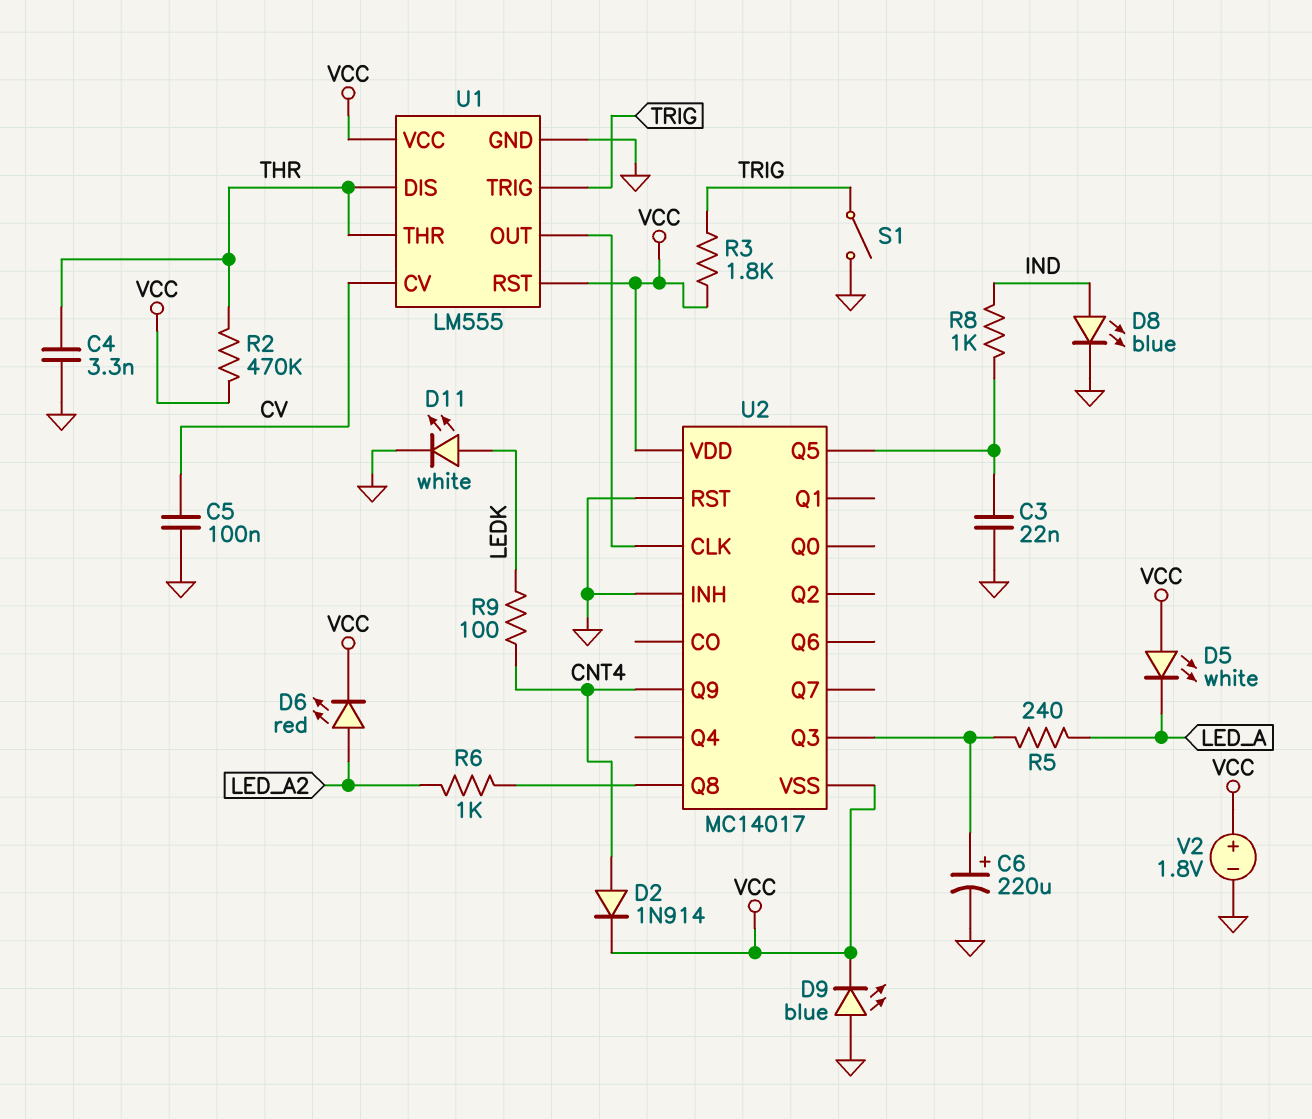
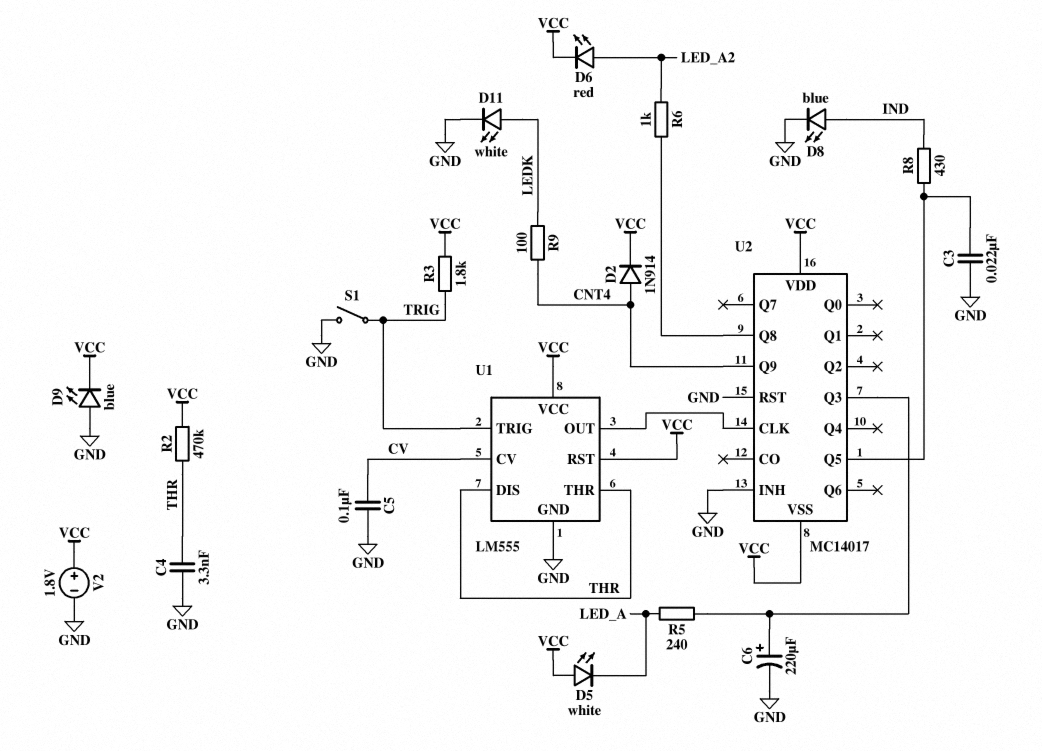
R8: 1k (IND, U2/Q5) -> 430 (IND, U2/Q5)

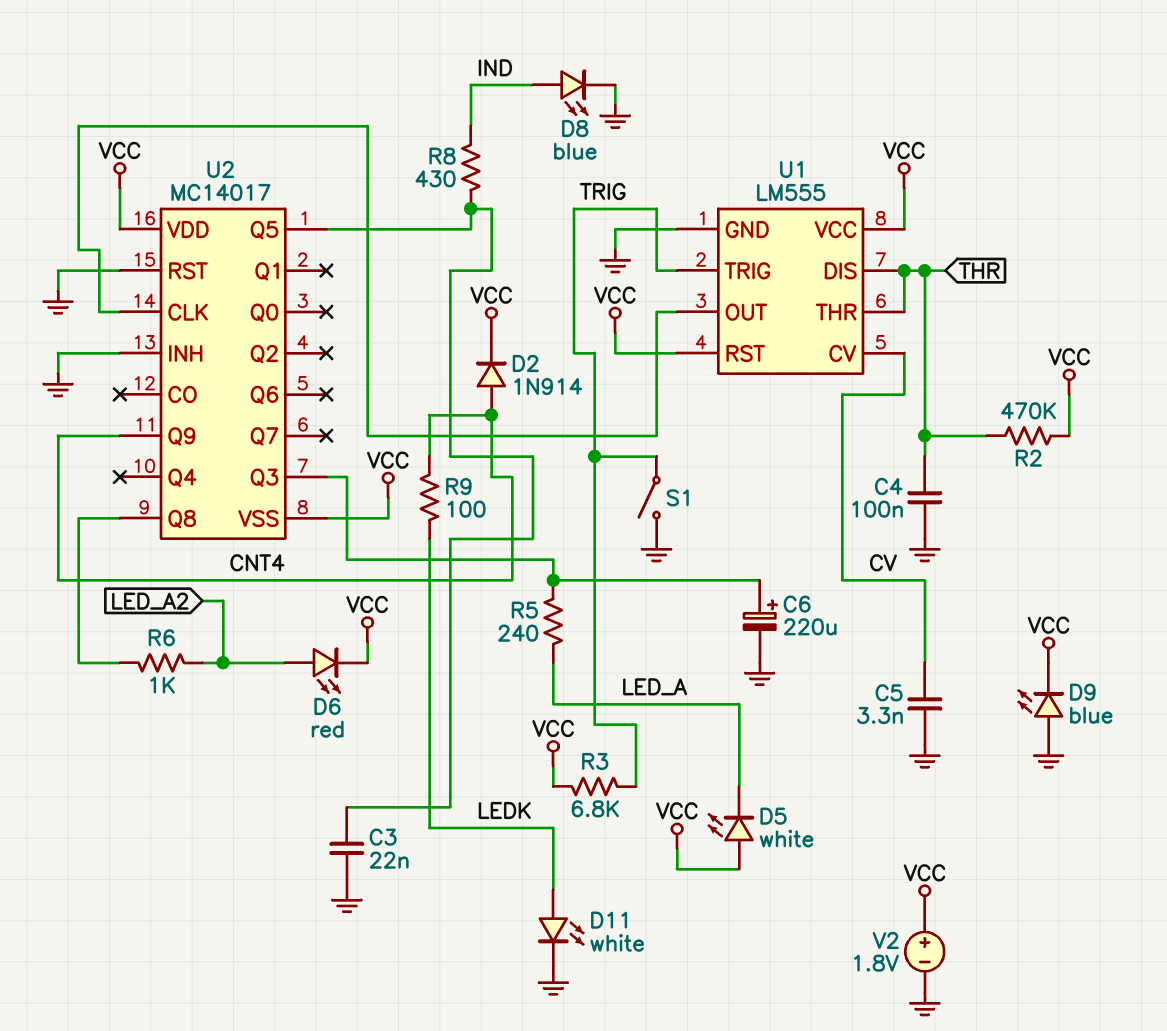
C4: 3.3nF (GND, THR) -> 100nF (GND, THR)
C5: 100nF (CV, GND) -> 3.3nF (CV, GND)
R3: 1.8k (TRIG, VCC) -> 6.8k (TRIG, VCC)

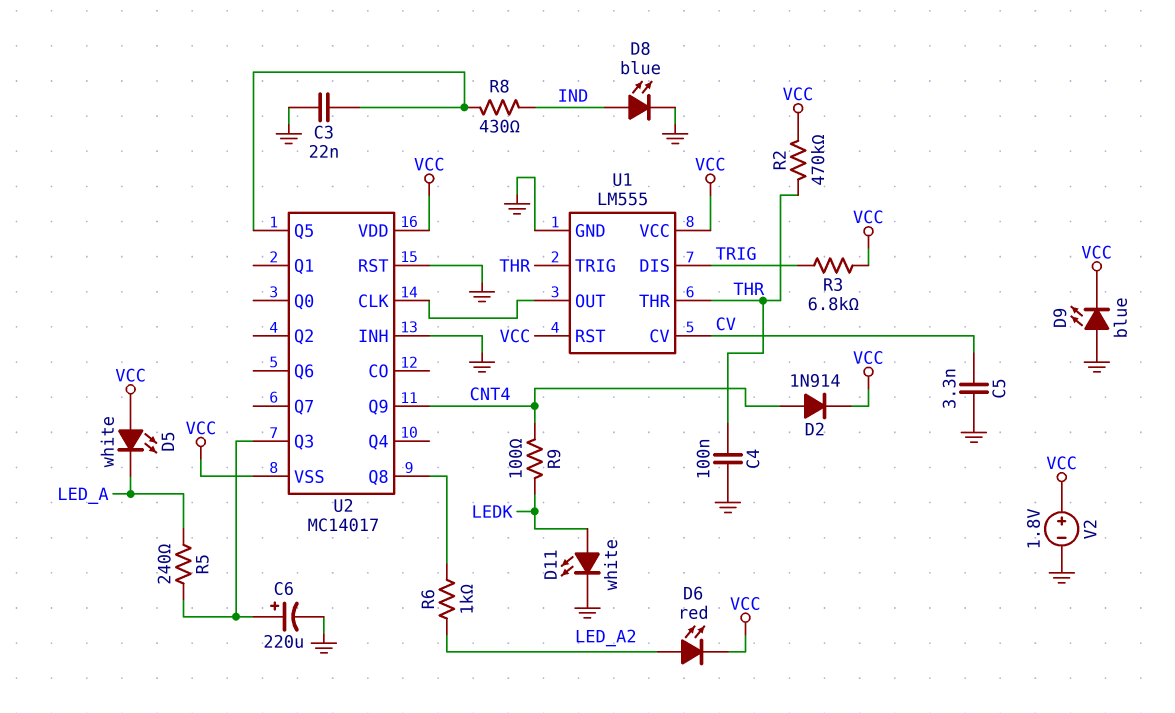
S1: switch (GND, TRIG) -> none
U1 pin DIS: THR -> TRIG
U1 pin TRIG: TRIG -> THR

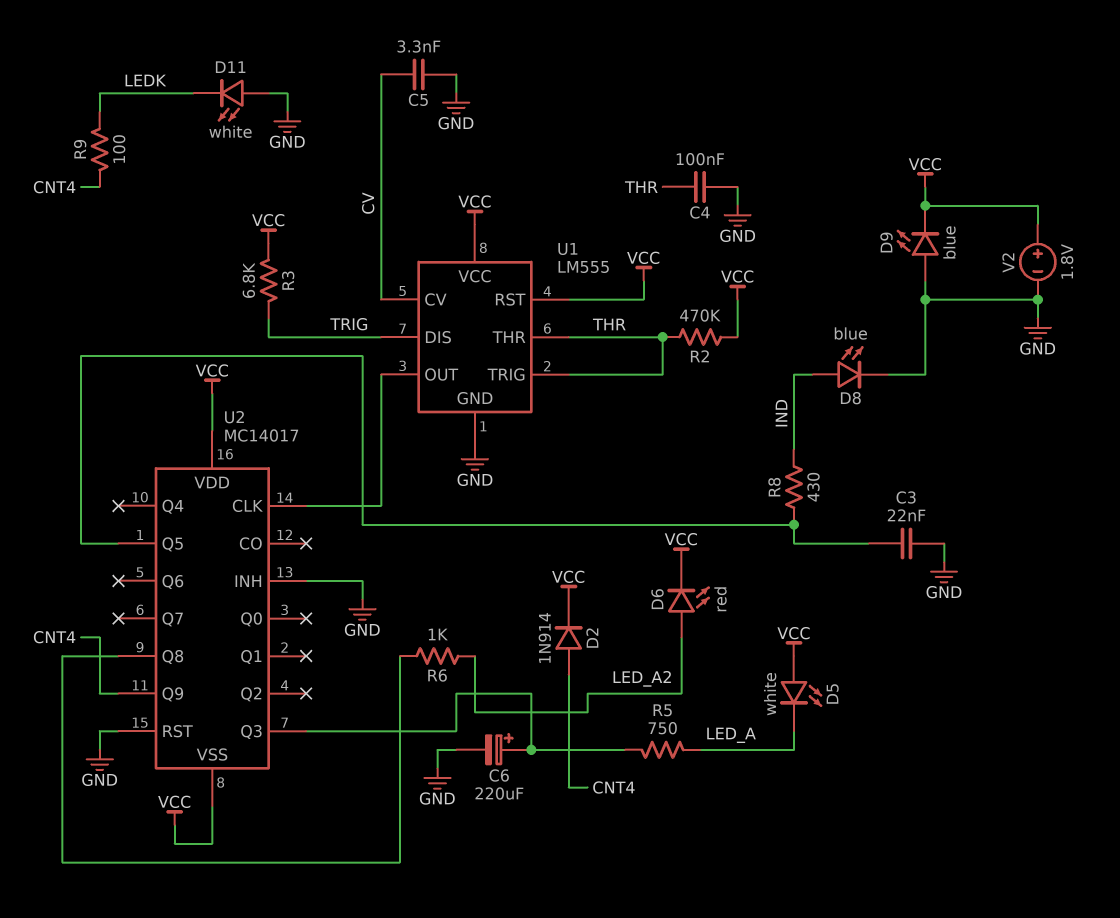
D11: LED white (A LEDK, K GND) -> LED white (A GND, K LEDK)
R5: 240 (LED_A, U2/Q3) -> 750 (LED_A, U2/Q3)

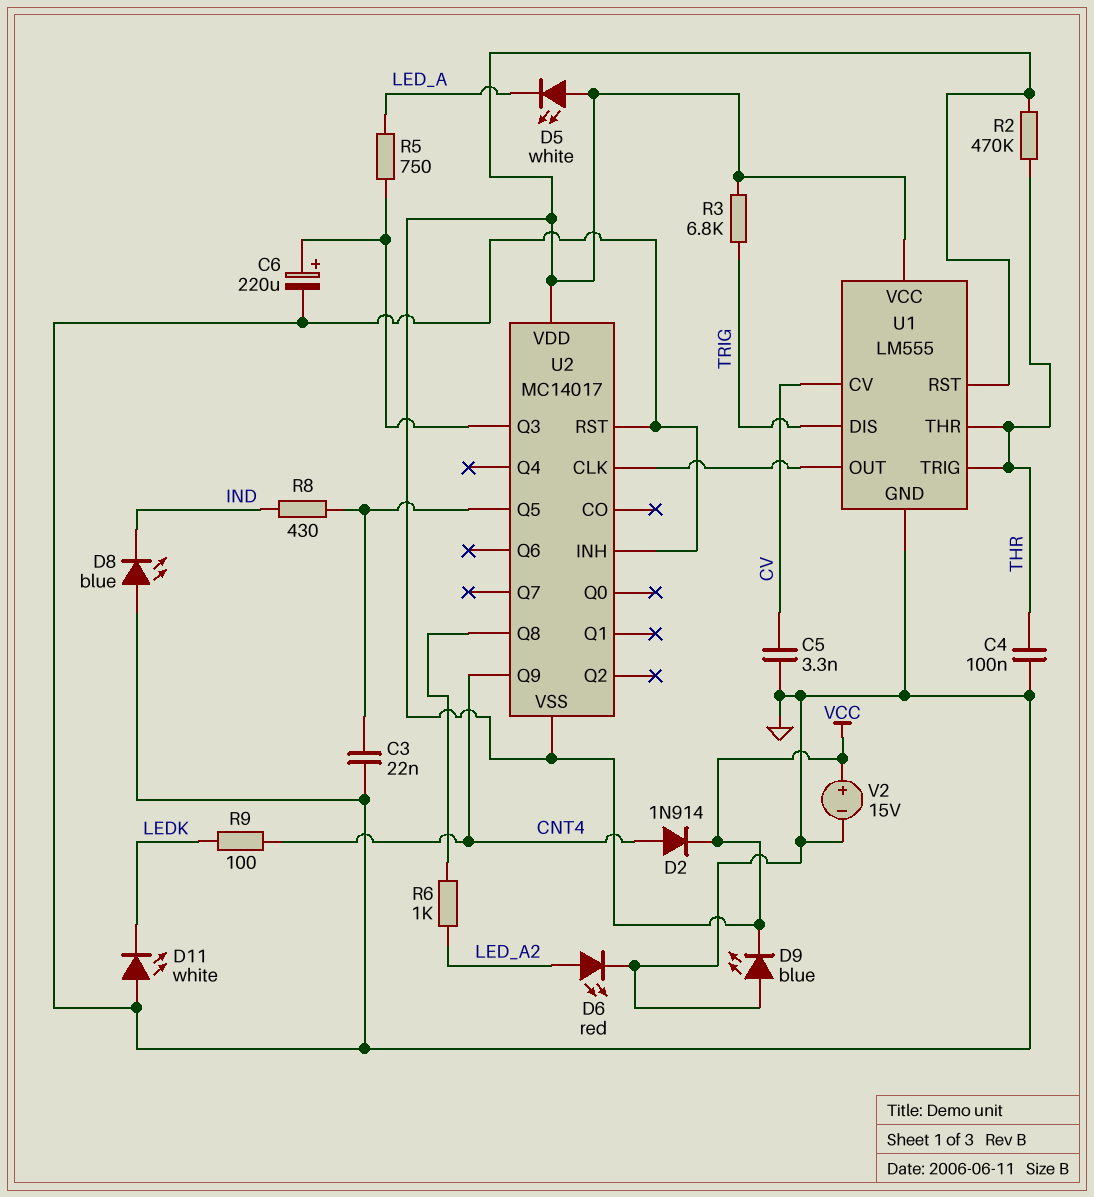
D6: LED red (A LED_A2, K VCC) -> LED red (A LED_A2, K GND)
D8: LED blue (A IND, K GND) -> LED blue (A GND, K IND)
V2: 1.8V (plus VCC, minus GND) -> 15V (plus VCC, minus GND)

